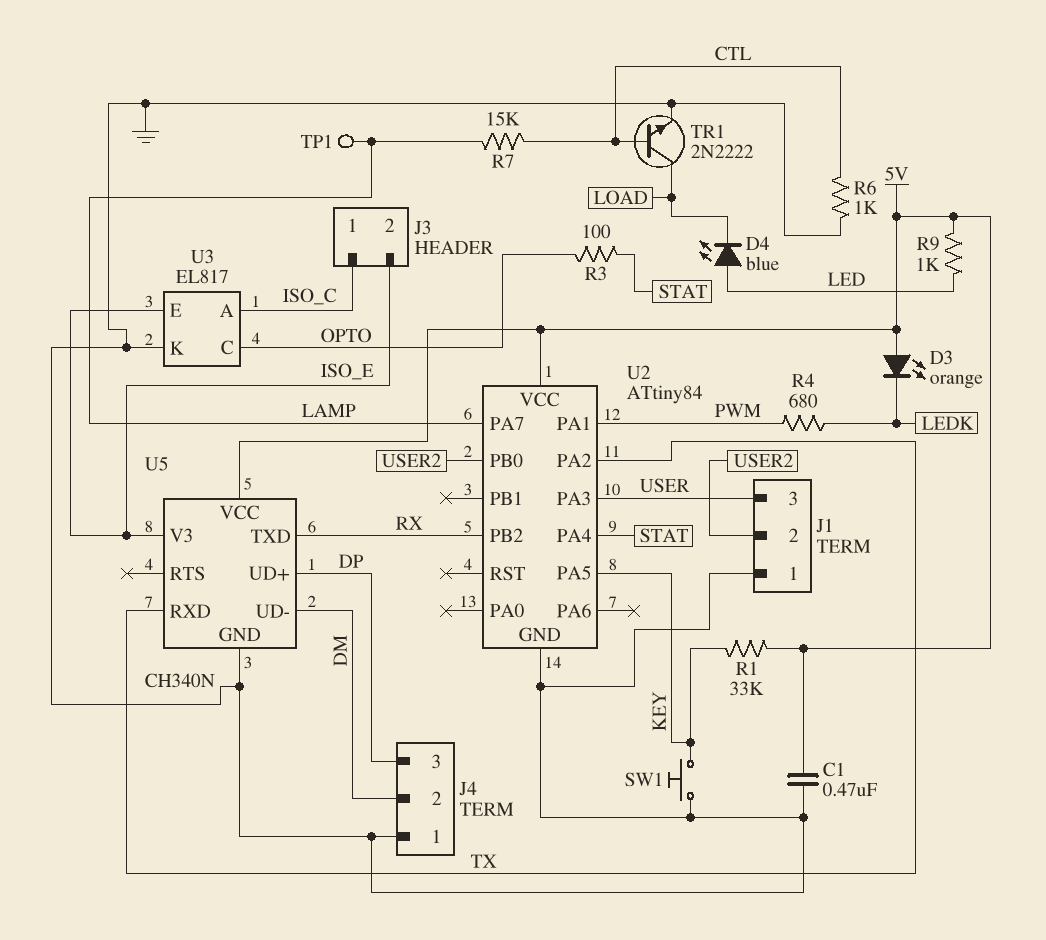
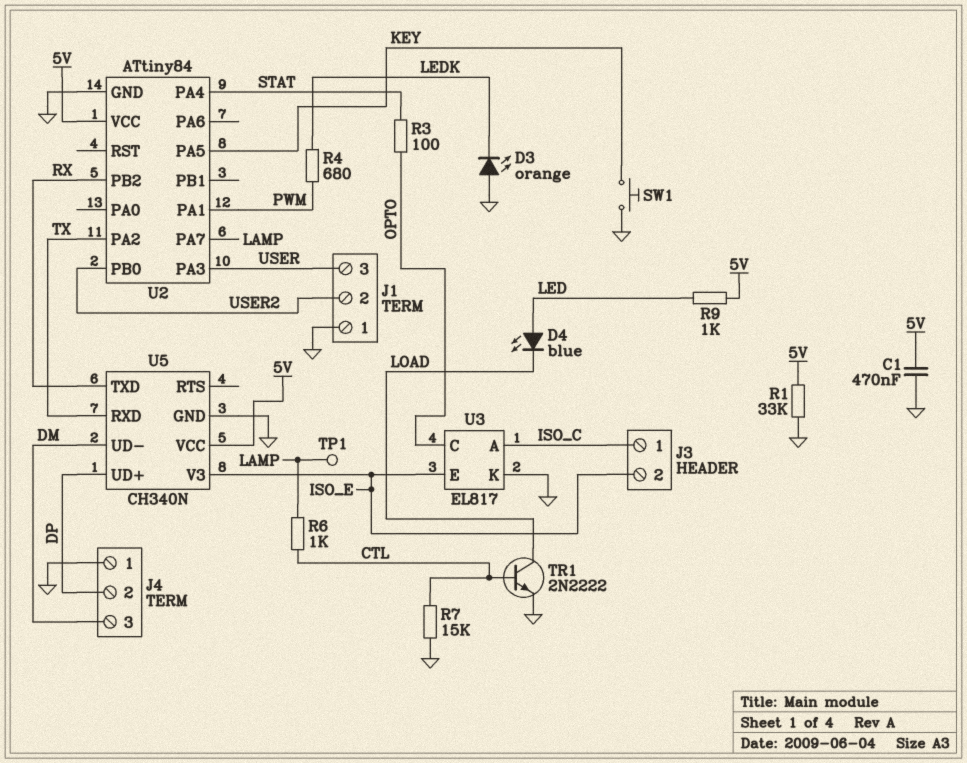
D3: LED orange (A 5V, K LEDK) -> LED orange (A GND, K LEDK)
J4 pin 2: DM -> DP
J4 pin 3: DP -> DM
R1: 33k (5V, KEY) -> 33k (5V, GND)
R6: 1k (CTL, GND) -> 1k (CTL, LAMP)
R7: 15k (CTL, LAMP) -> 15k (CTL, GND)

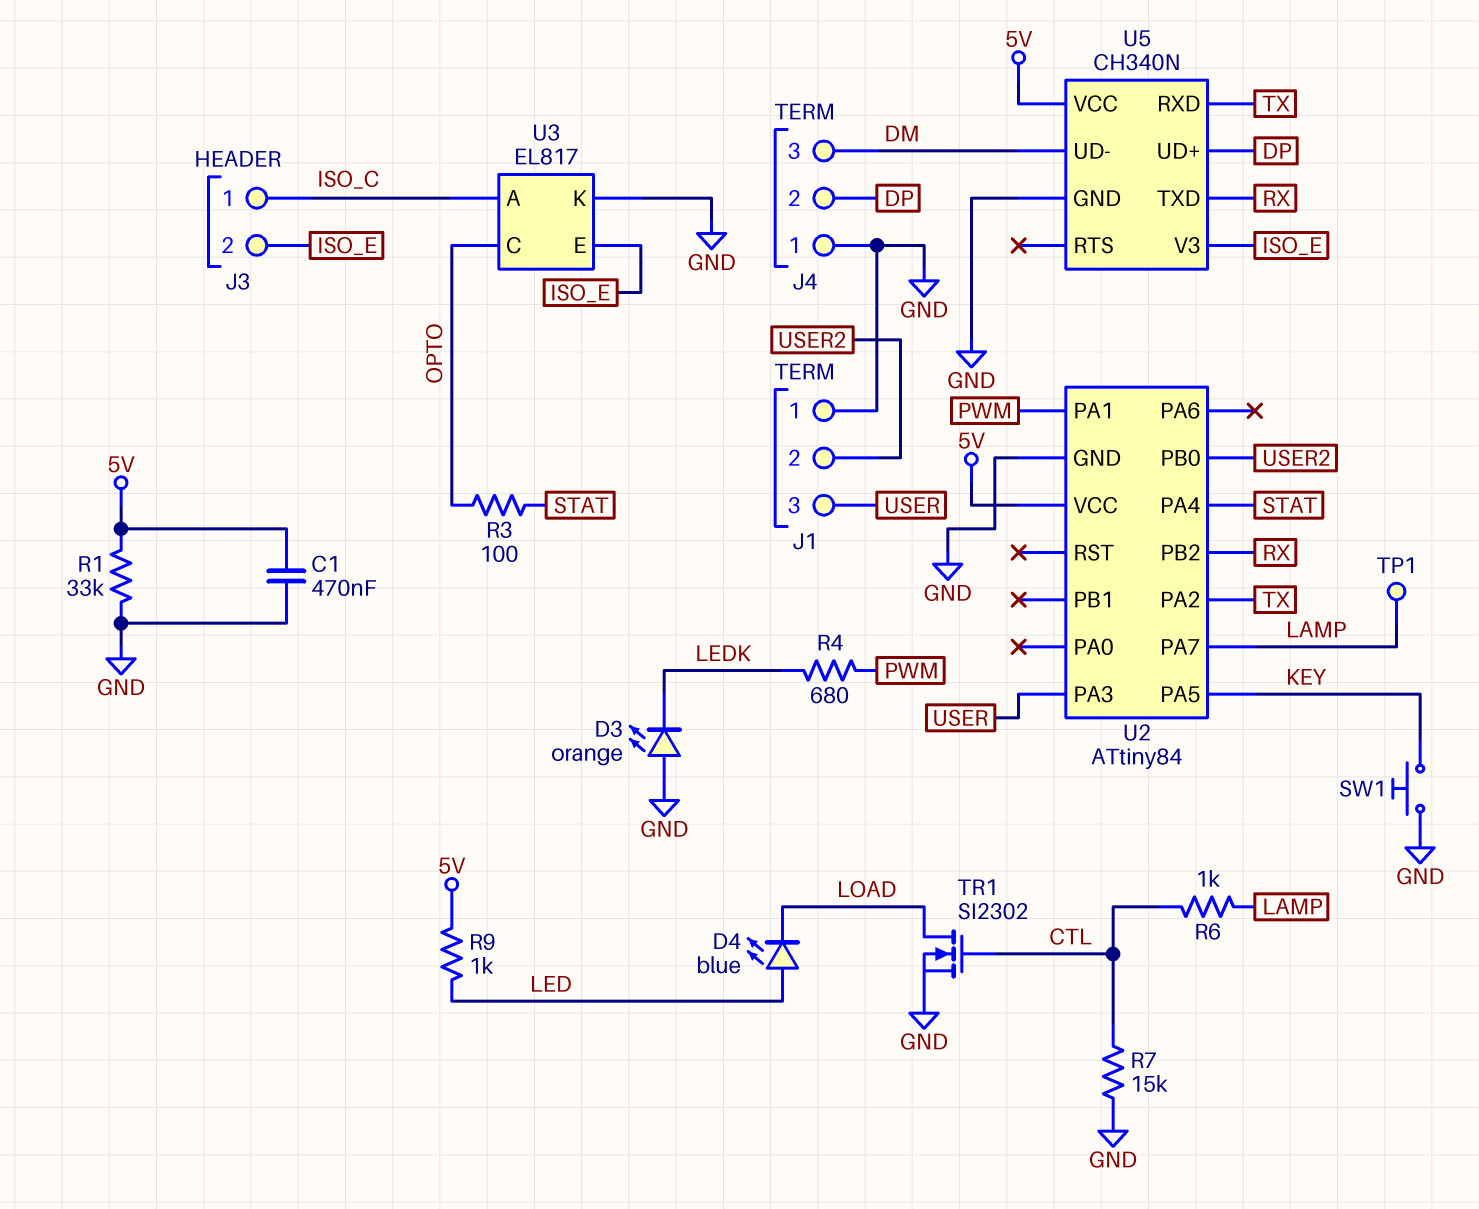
TR1: NPN 2N2222 (B CTL, C LOAD, E GND) -> NMOS SI2302 (G CTL, D LOAD, S GND)

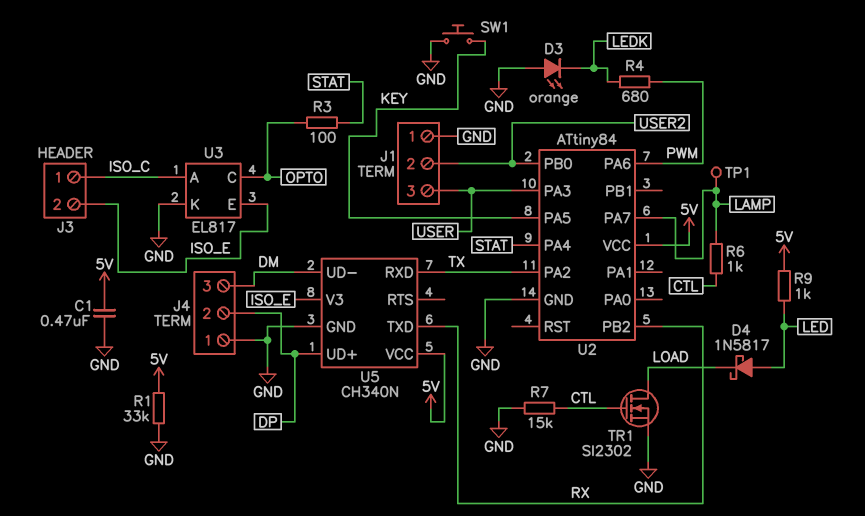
D4: LED blue (A LED, K LOAD) -> schottky 1N5817 (A LED, K LOAD)
U2 pin PA1: PWM -> none
U2 pin PA6: none -> PWM

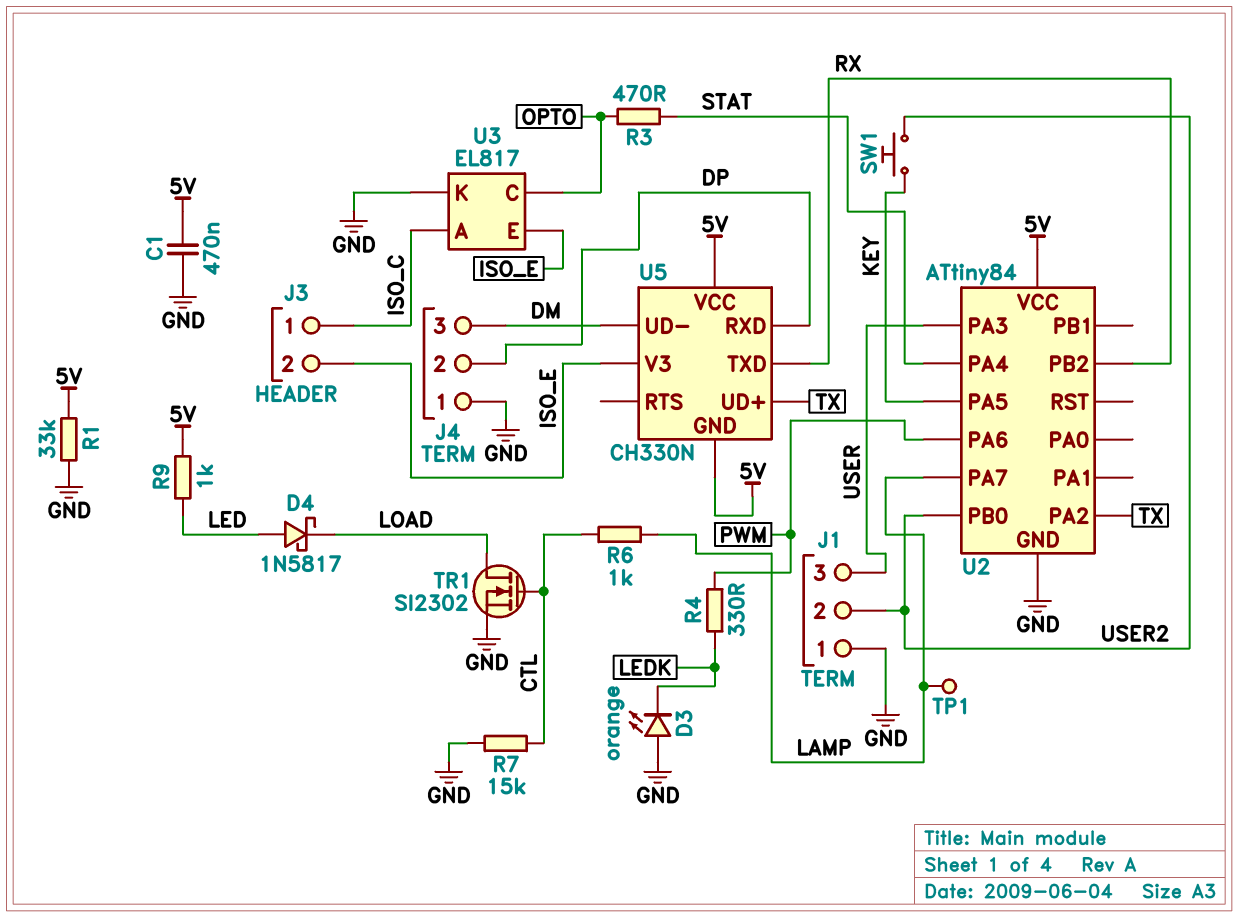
R3: 100 (OPTO, STAT) -> 470 (OPTO, STAT)
R4: 680 (LEDK, PWM) -> 330 (LEDK, PWM)
SW1: button (GND, KEY) -> button (KEY, USER2)
U5: CH340N -> CH330N
U5 pin GND: GND -> 5V
U5 pin RXD: TX -> DP
U5 pin UD+: DP -> TX

